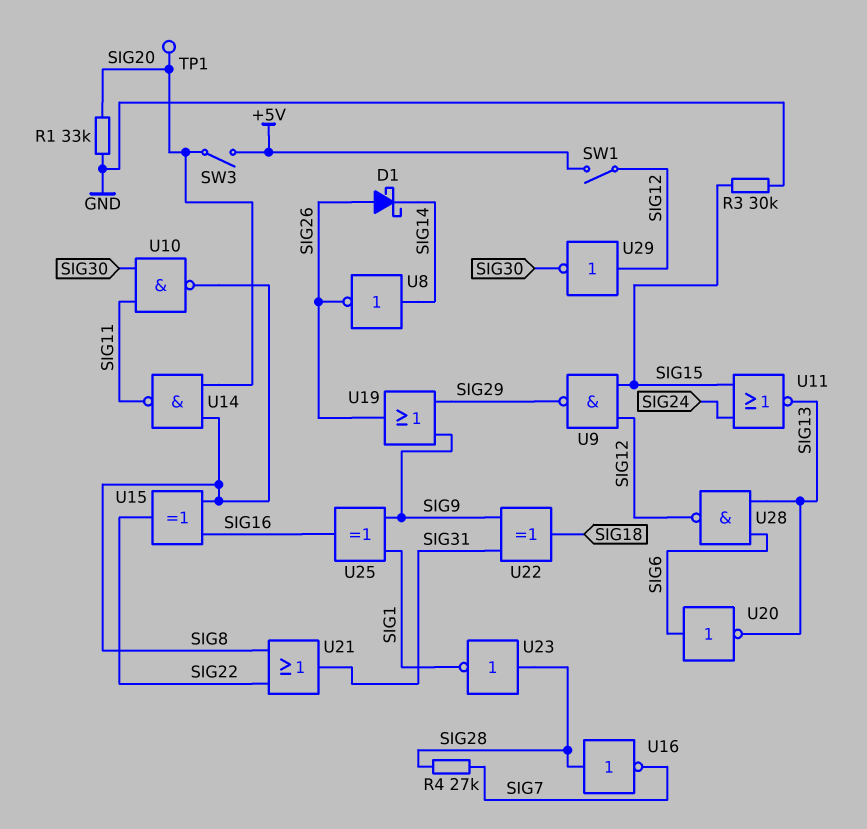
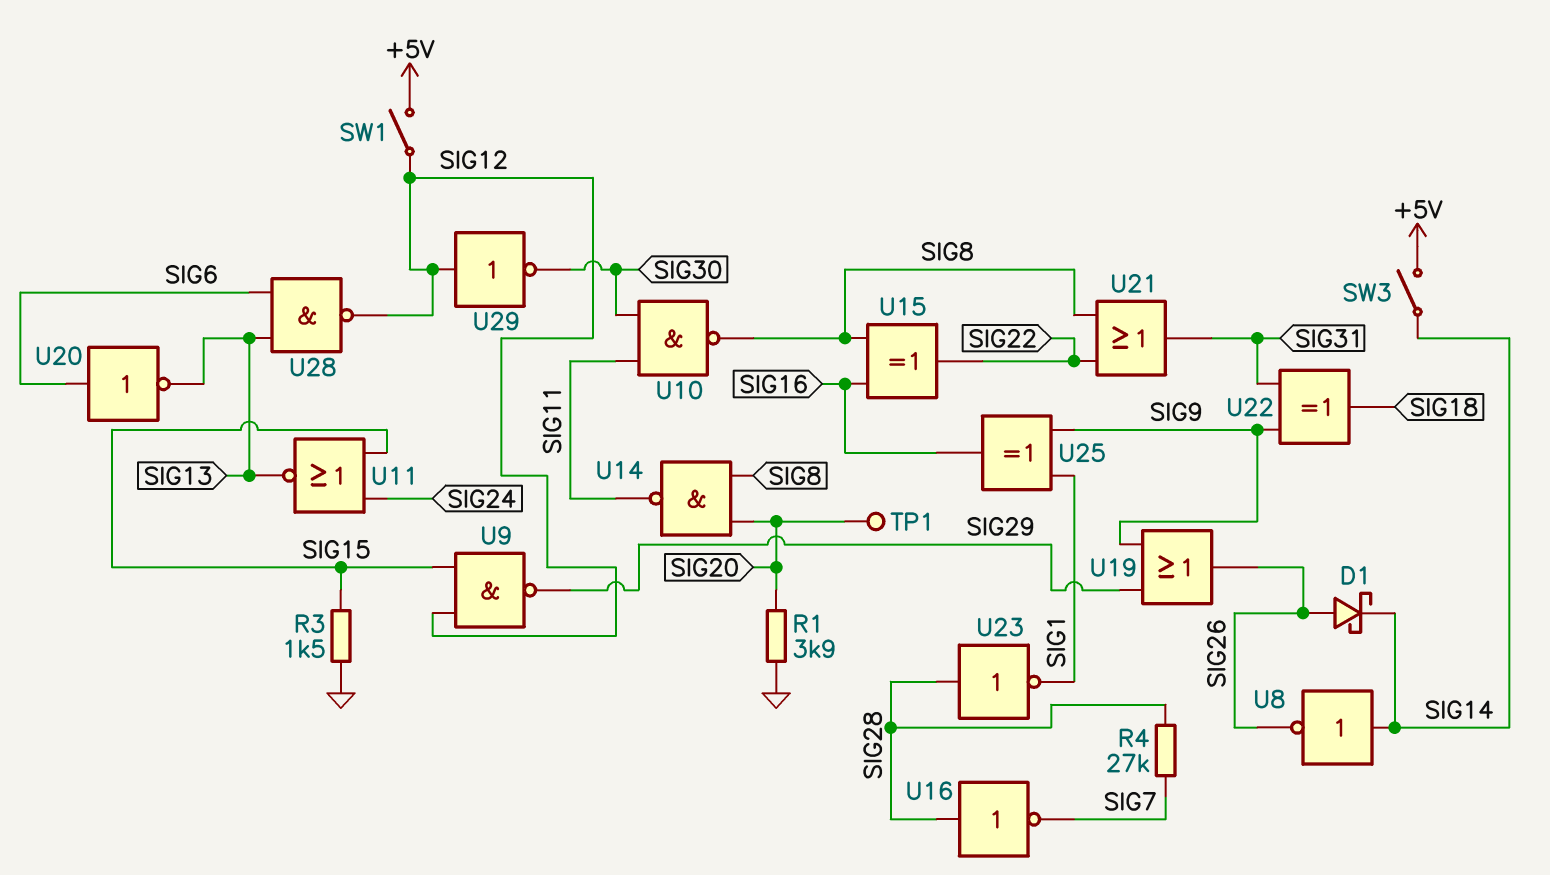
R1: 33k (GND, SIG20) -> 3.9k (GND, SIG20)
R3: 30k (GND, SIG15) -> 1.5k (GND, SIG15)
SW3: switch (+5V, SIG20) -> switch (+5V, SIG14)

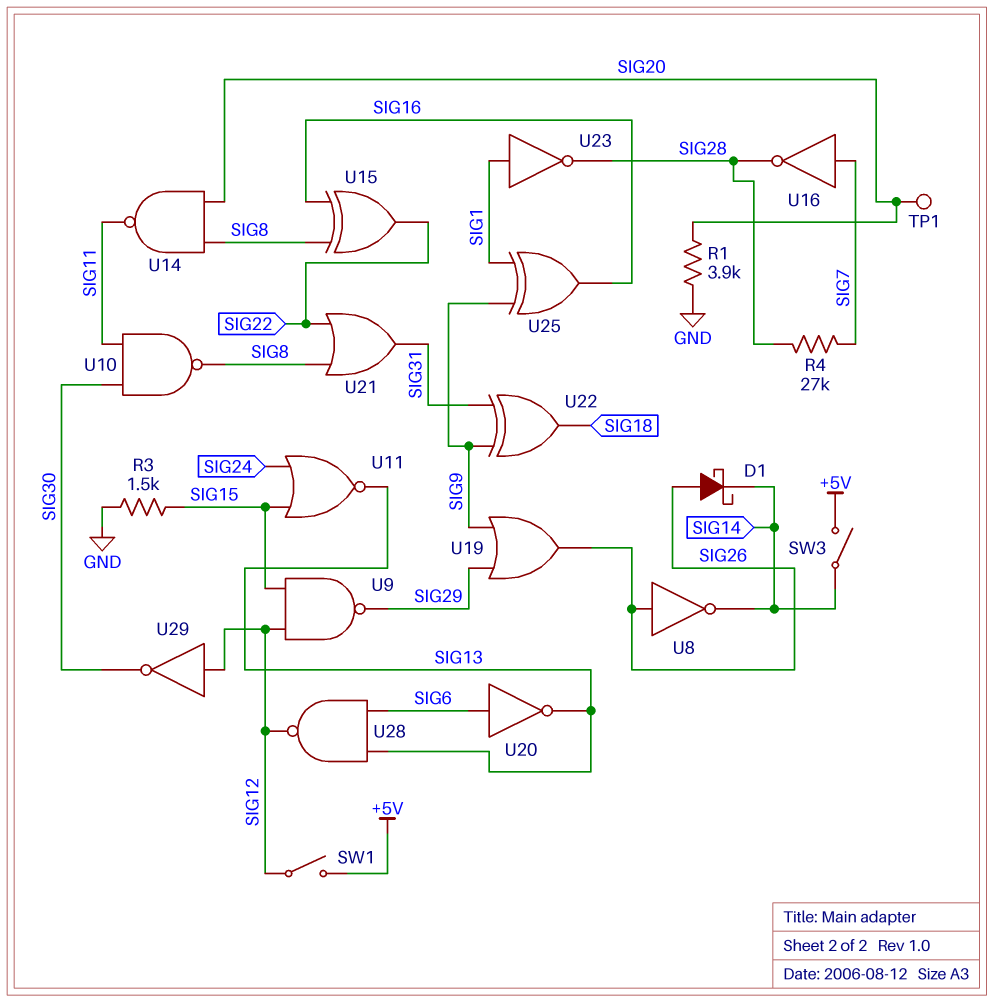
U8: NOT (in SIG14, out SIG26) -> NOT (in SIG26, out SIG14)
U16: NOT (in SIG28, out SIG7) -> NOT (in SIG7, out SIG28)
U23: NOT (in SIG28, out SIG1) -> NOT (in SIG1, out SIG28)

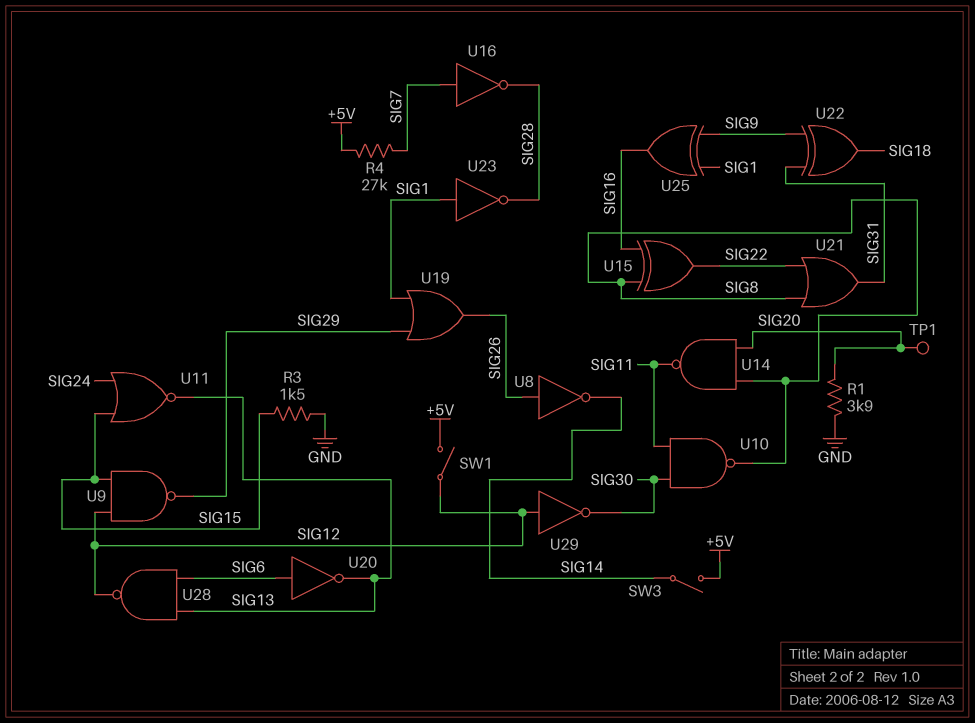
D1: schottky (A SIG26, K SIG14) -> none
R4: 27k (SIG7, SIG28) -> 27k (+5V, SIG7)
U19: OR (in SIG9, in SIG29, out SIG26) -> OR (in SIG1, in SIG29, out SIG26)

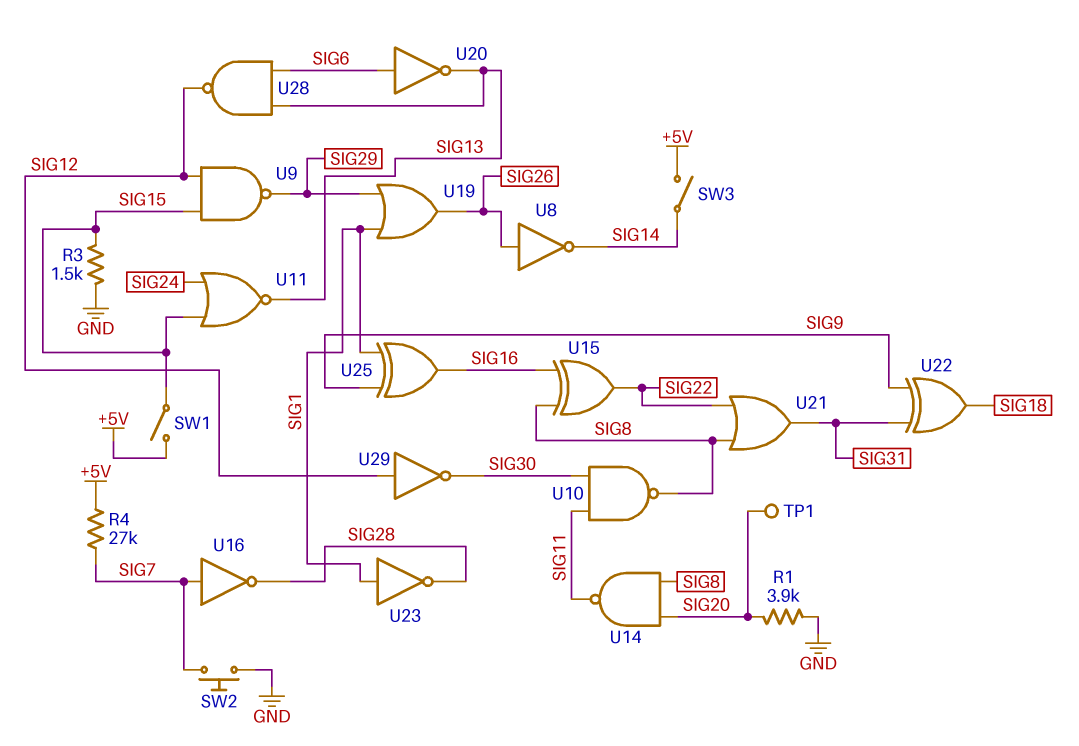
SW1: switch (+5V, SIG12) -> switch (+5V, SIG15)
SW2: none -> button (GND, SIG7)

